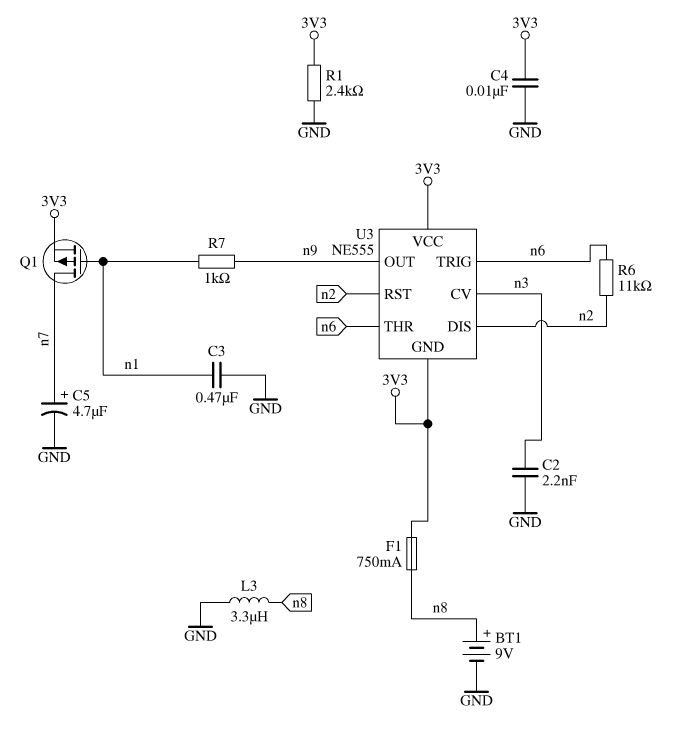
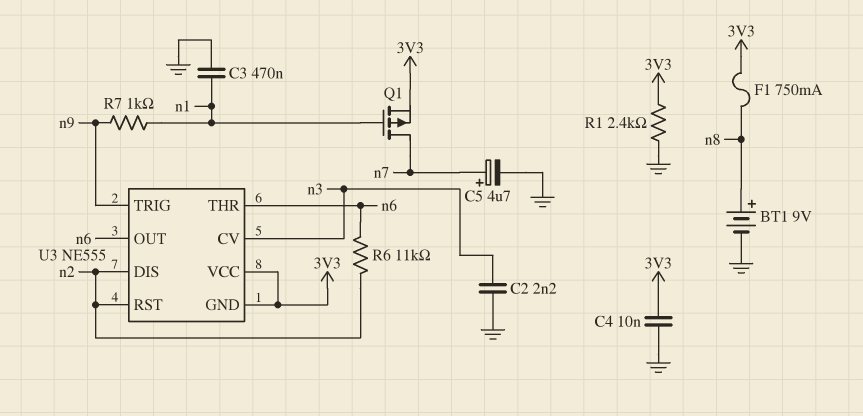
L3: 3.3uH (GND, n8) -> none
U3 pin OUT: n9 -> n6
U3 pin TRIG: n6 -> n9

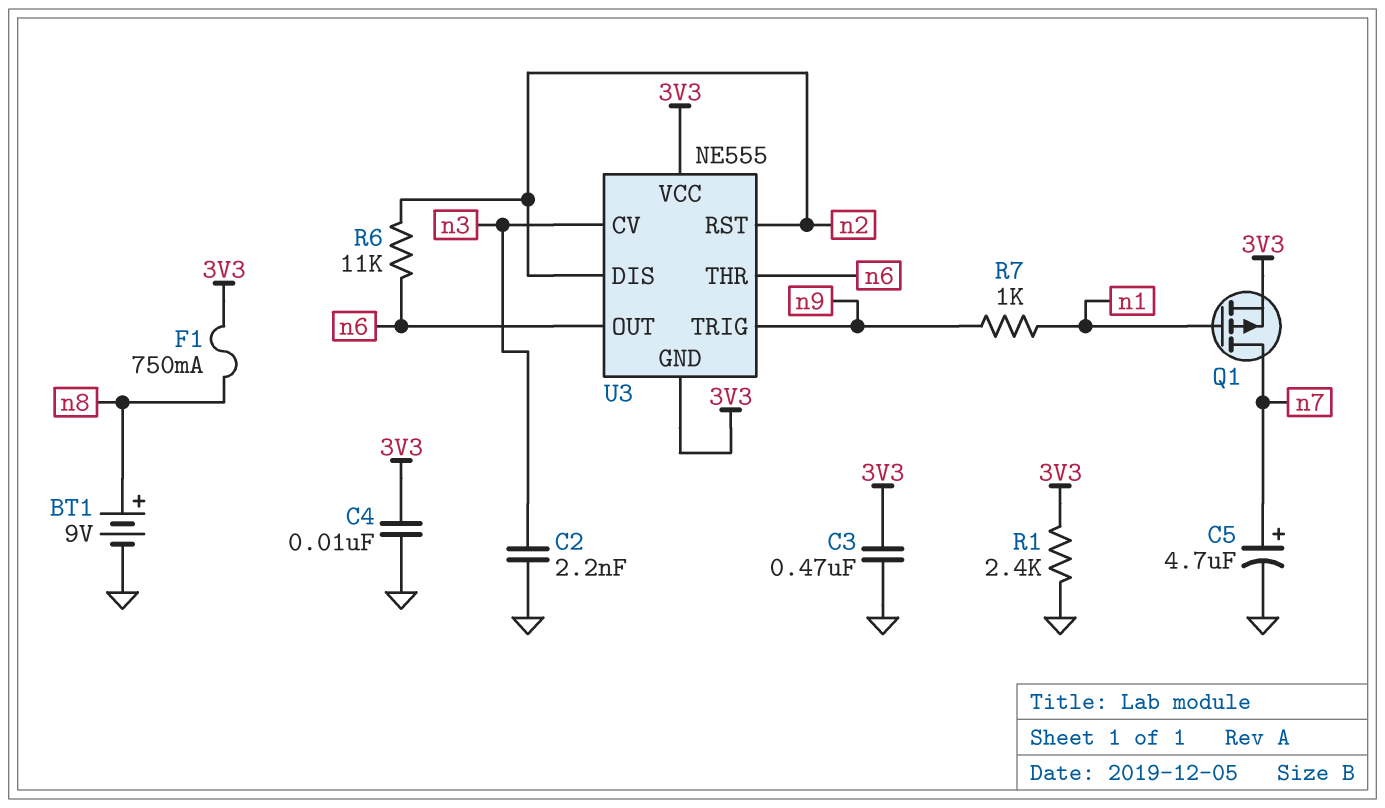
C3: 470nF (GND, n1) -> 470nF (3V3, GND)

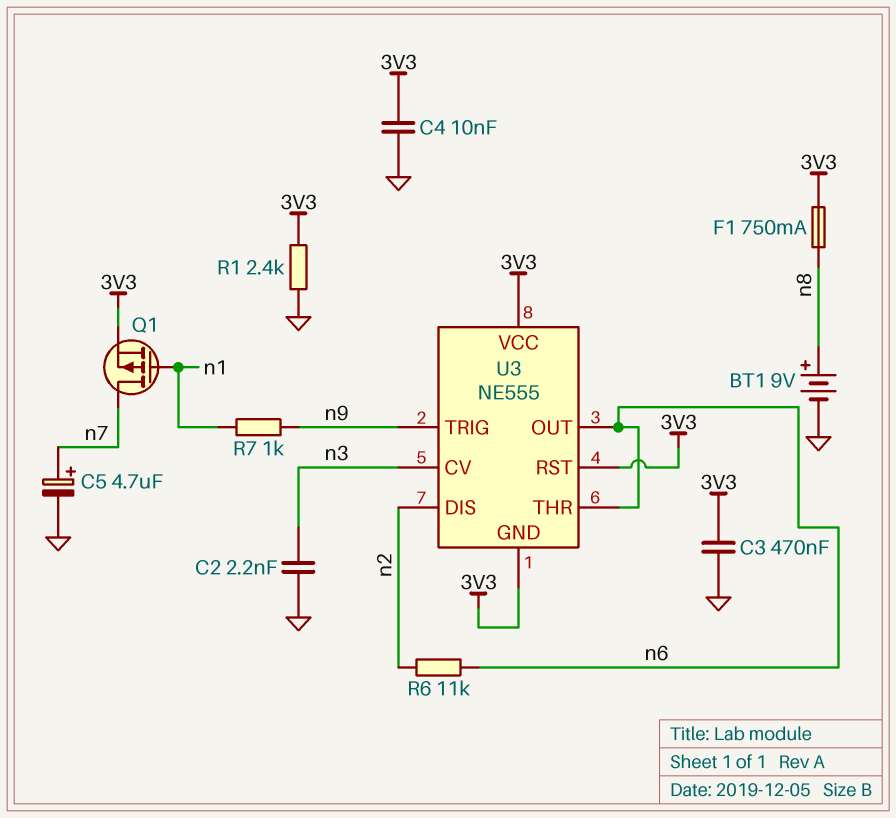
U3 pin RST: n2 -> 3V3

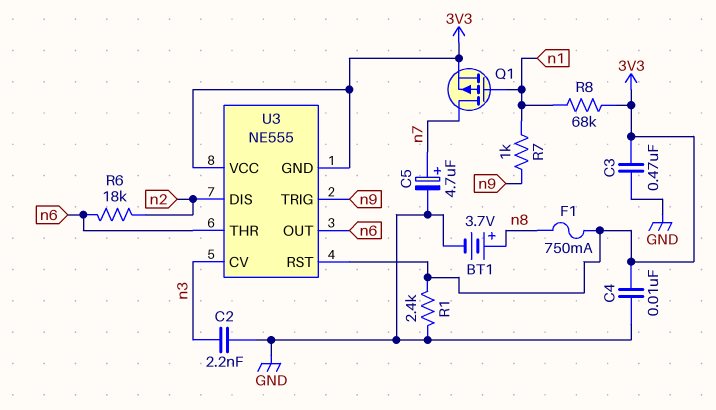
BT1: 9V (plus n8, minus GND) -> 3.7V (plus n8, minus GND)
R6: 11k (n2, n6) -> 18k (n2, n6)
R8: none -> 68k (3V3, n1)

